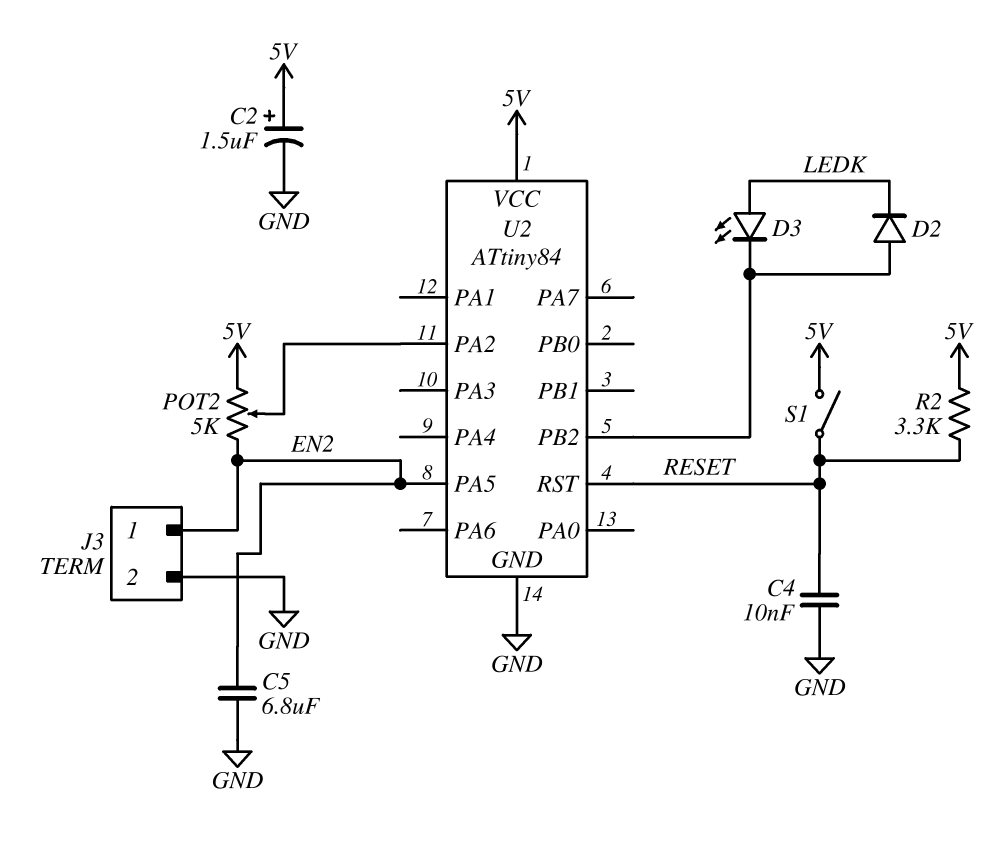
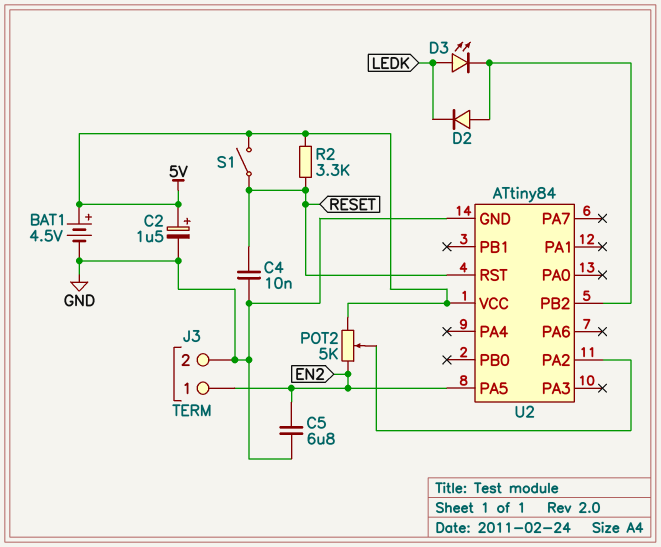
BAT1: none -> 4.5V (plus 5V, minus GND)

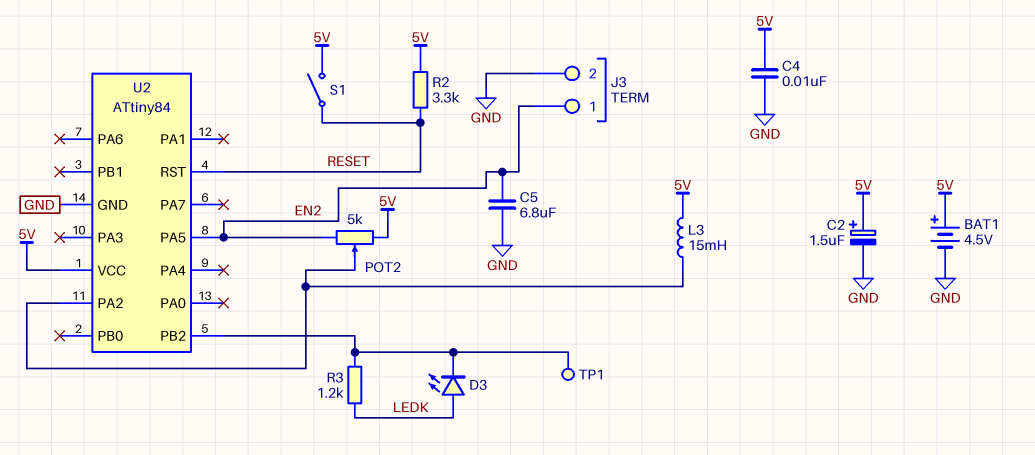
C4: 10nF (GND, RESET) -> 10nF (5V, GND)
D2: diode (A U2/PB2, K LEDK) -> none
L3: none -> 15mH (5V, U2/PA2)
R3: none -> 1.2k (LEDK, U2/PB2)
TP1: none -> test point (U2/PB2)

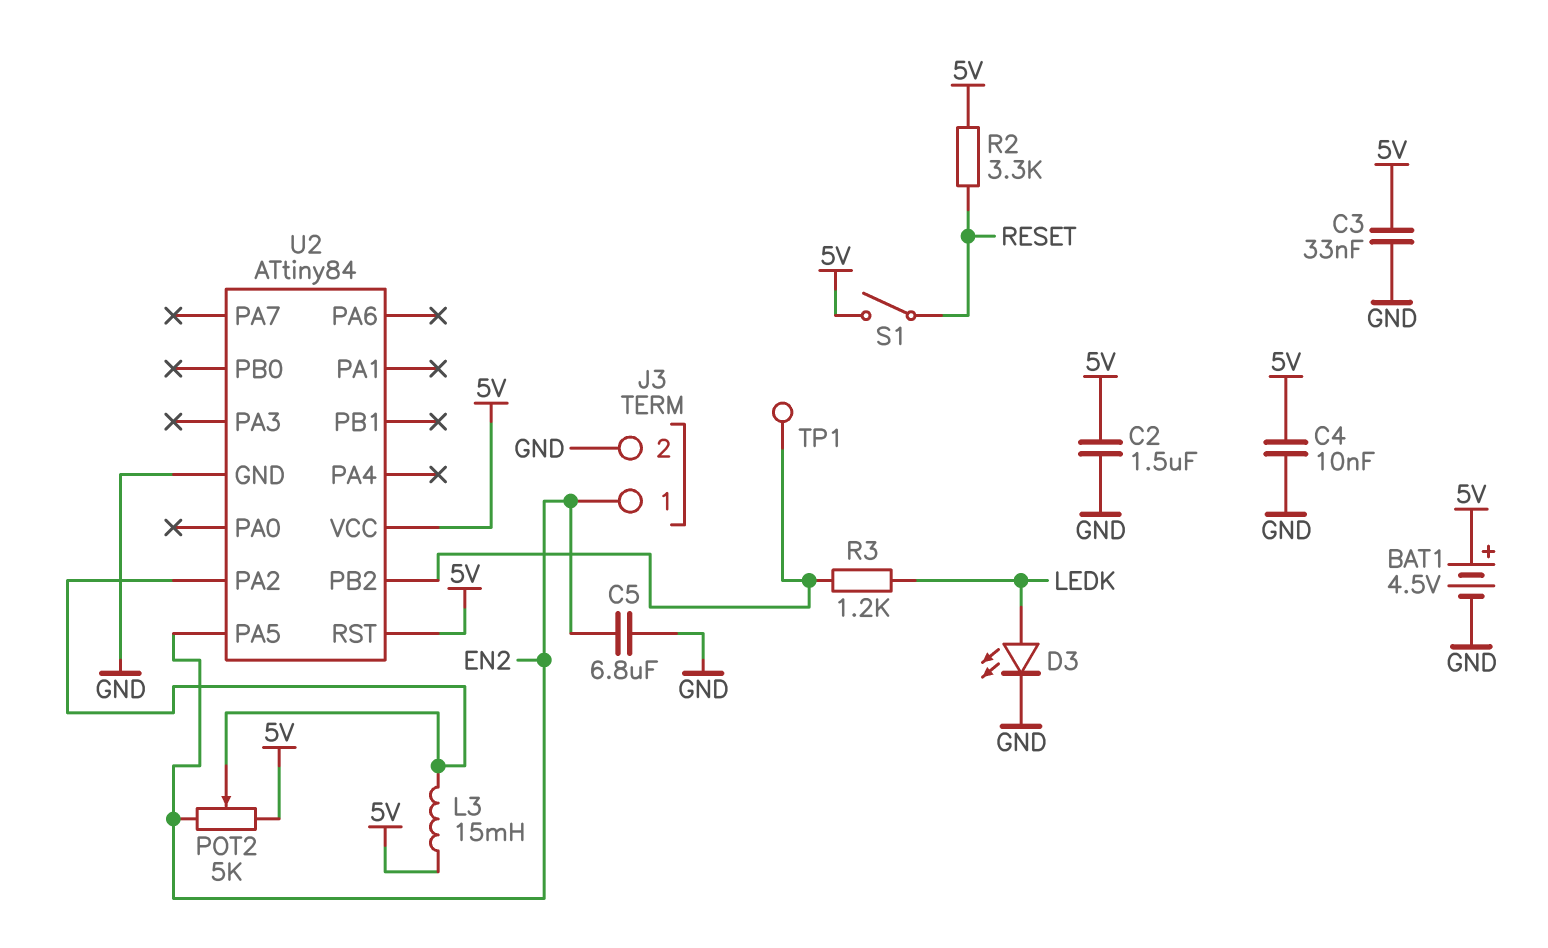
C2: 1.5uF (plus 5V, minus GND) -> 1.5uF (5V, GND)
C3: none -> 33nF (5V, GND)
D3: LED (A LEDK, K U2/PB2) -> LED (A LEDK, K GND)
U2 pin RST: RESET -> 5V

